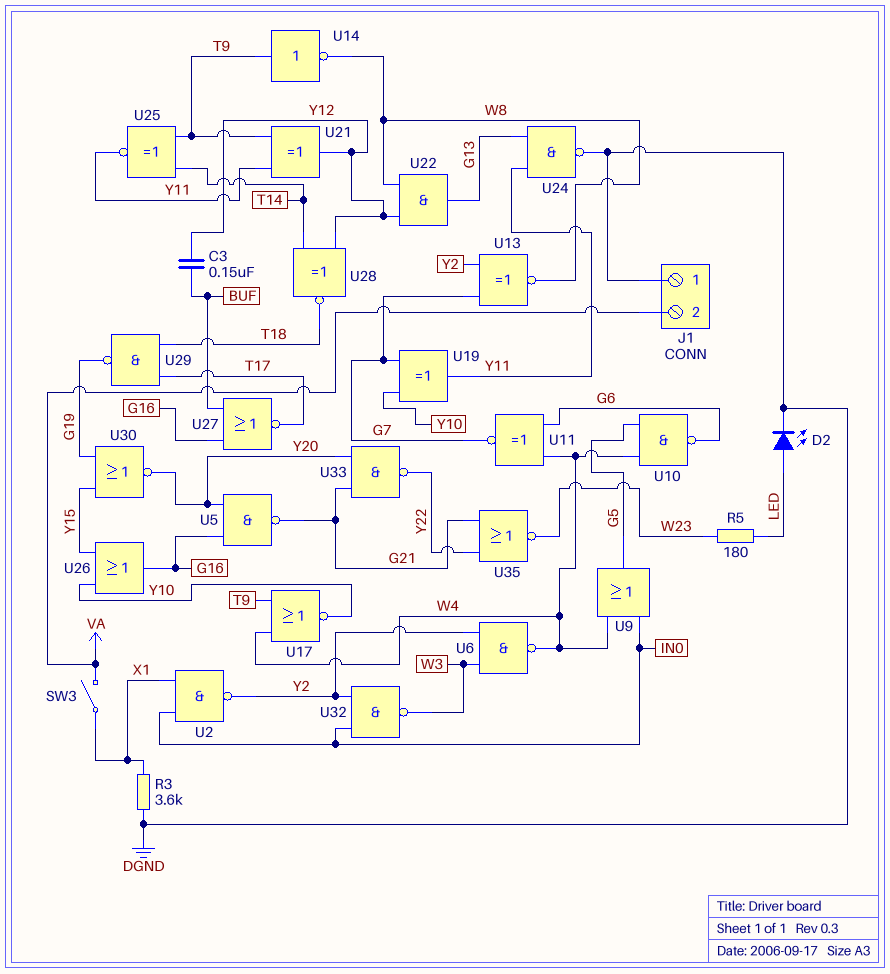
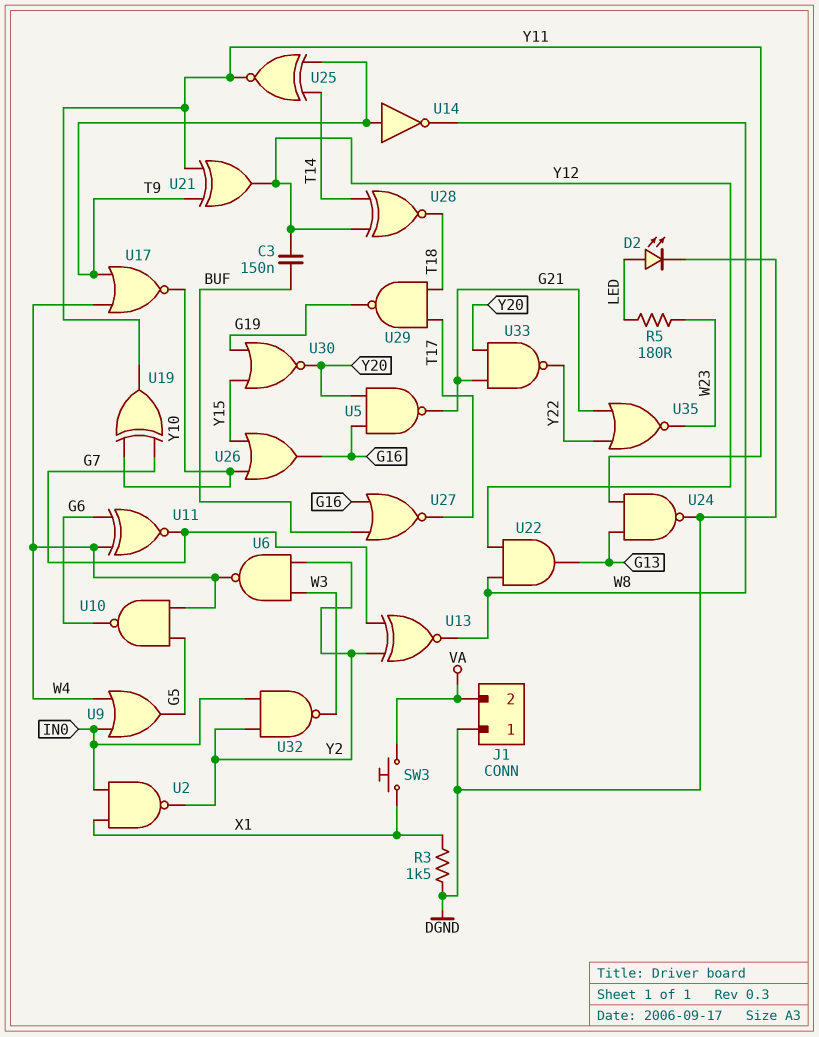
R3: 3.6k (DGND, X1) -> 1.5k (DGND, X1)
SW3: switch (VA, X1) -> button (VA, X1)

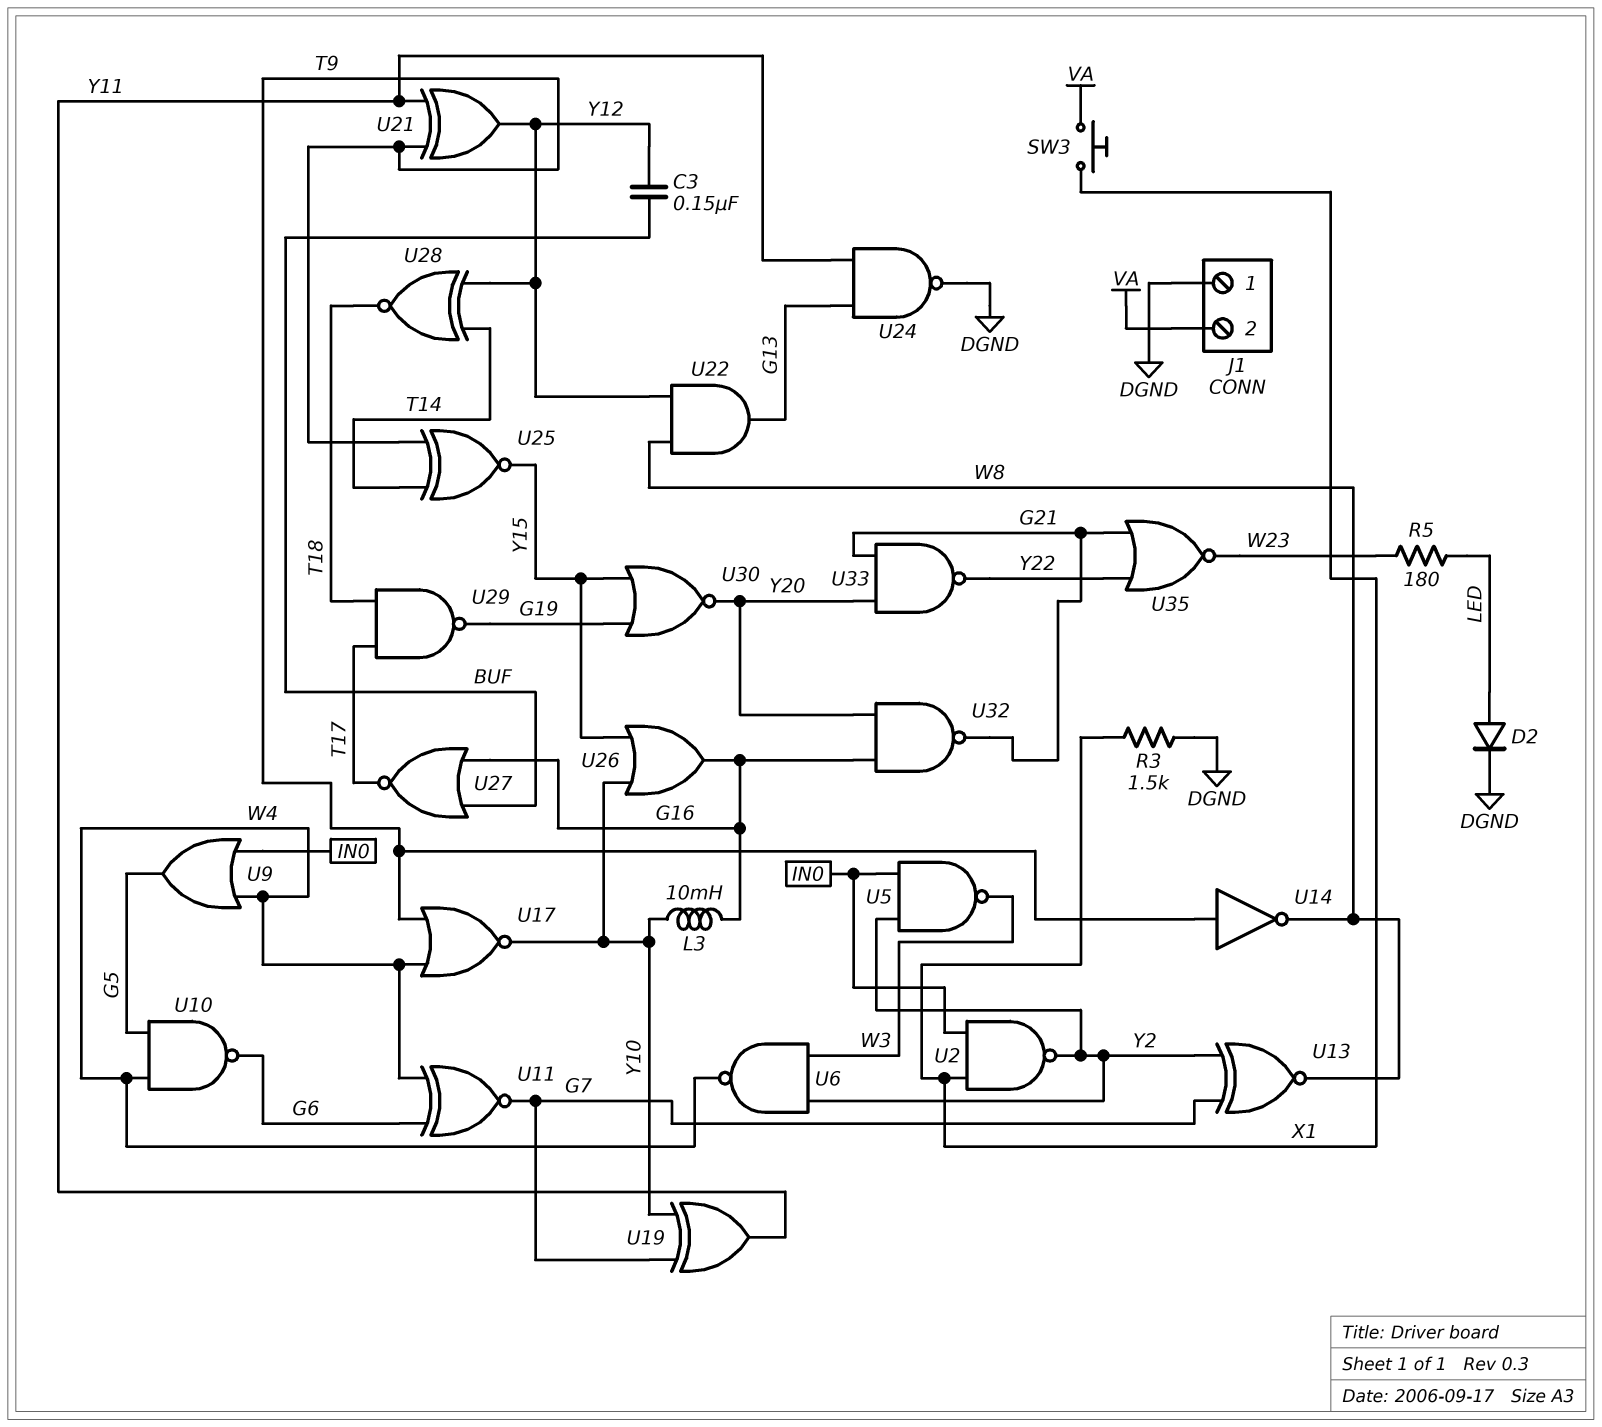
D2: LED (A LED, K DGND) -> diode (A LED, K DGND)
L3: none -> 10mH (G16, Y10)
U5: NAND (in G16, in Y20, out G21) -> NAND (in IN0, in Y2, out W3)
U25: XNOR (in T9, in T14, out Y11) -> XNOR (in T9, in T14, out Y15)
U32: NAND (in IN0, in Y2, out W3) -> NAND (in G16, in Y20, out G21)

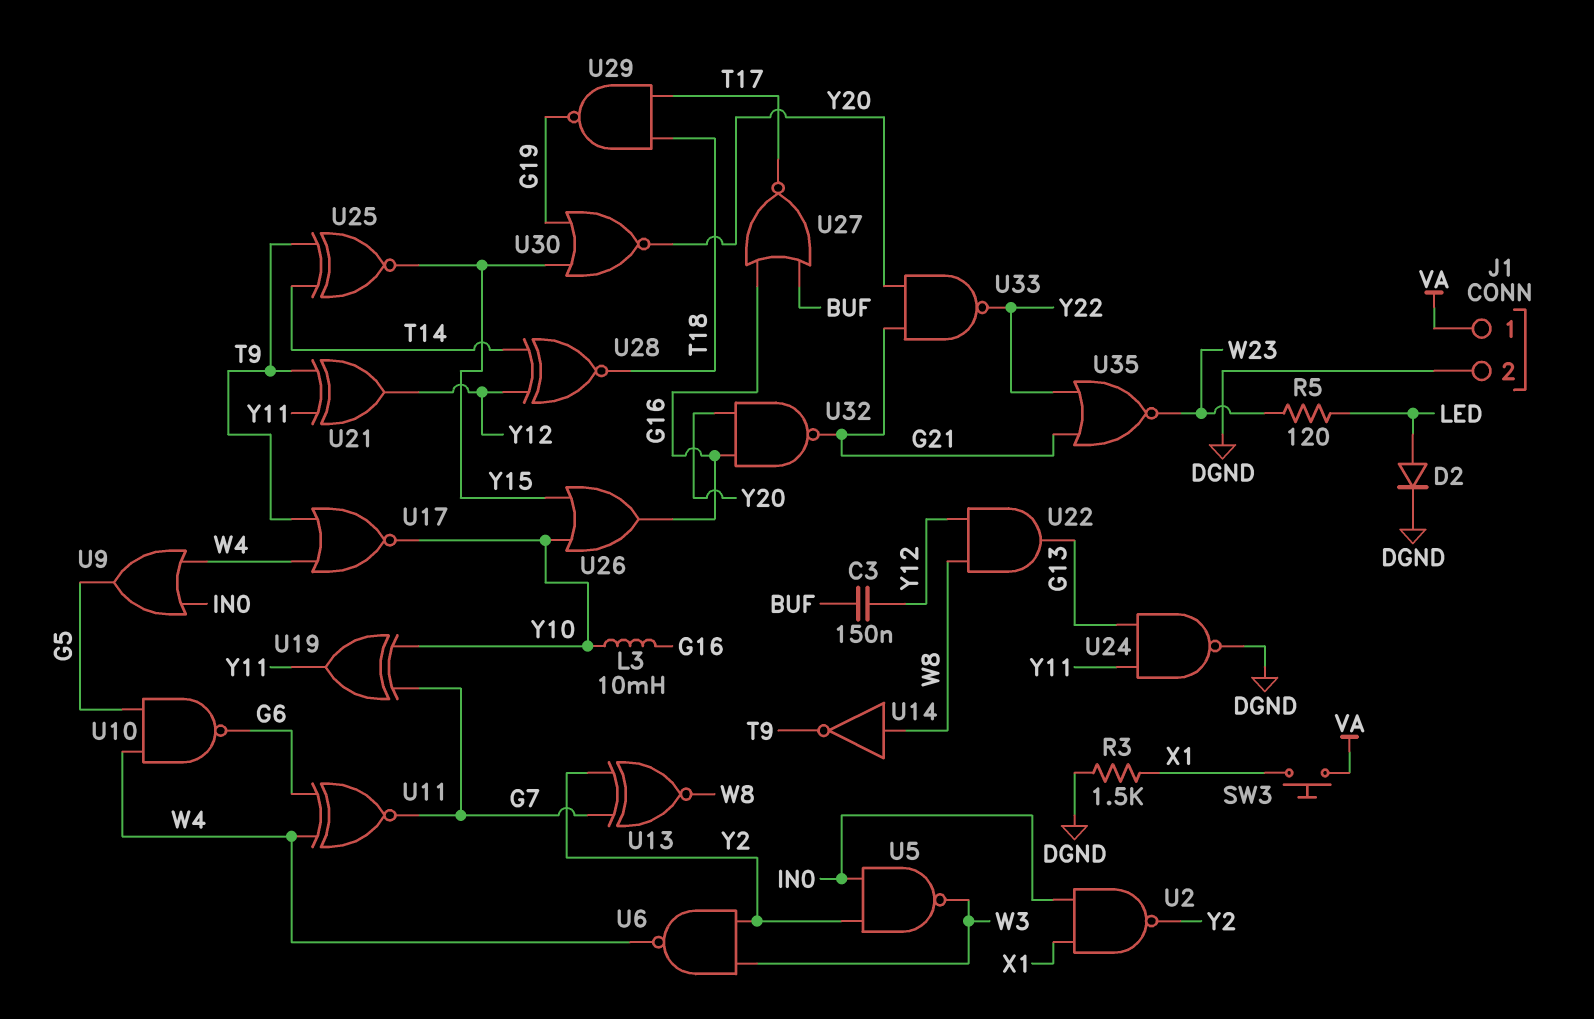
J1 pin 1: DGND -> VA
J1 pin 2: VA -> DGND
R5: 180 (LED, W23) -> 120 (LED, W23)
U14: NOT (in T9, out W8) -> NOT (in W8, out T9)

